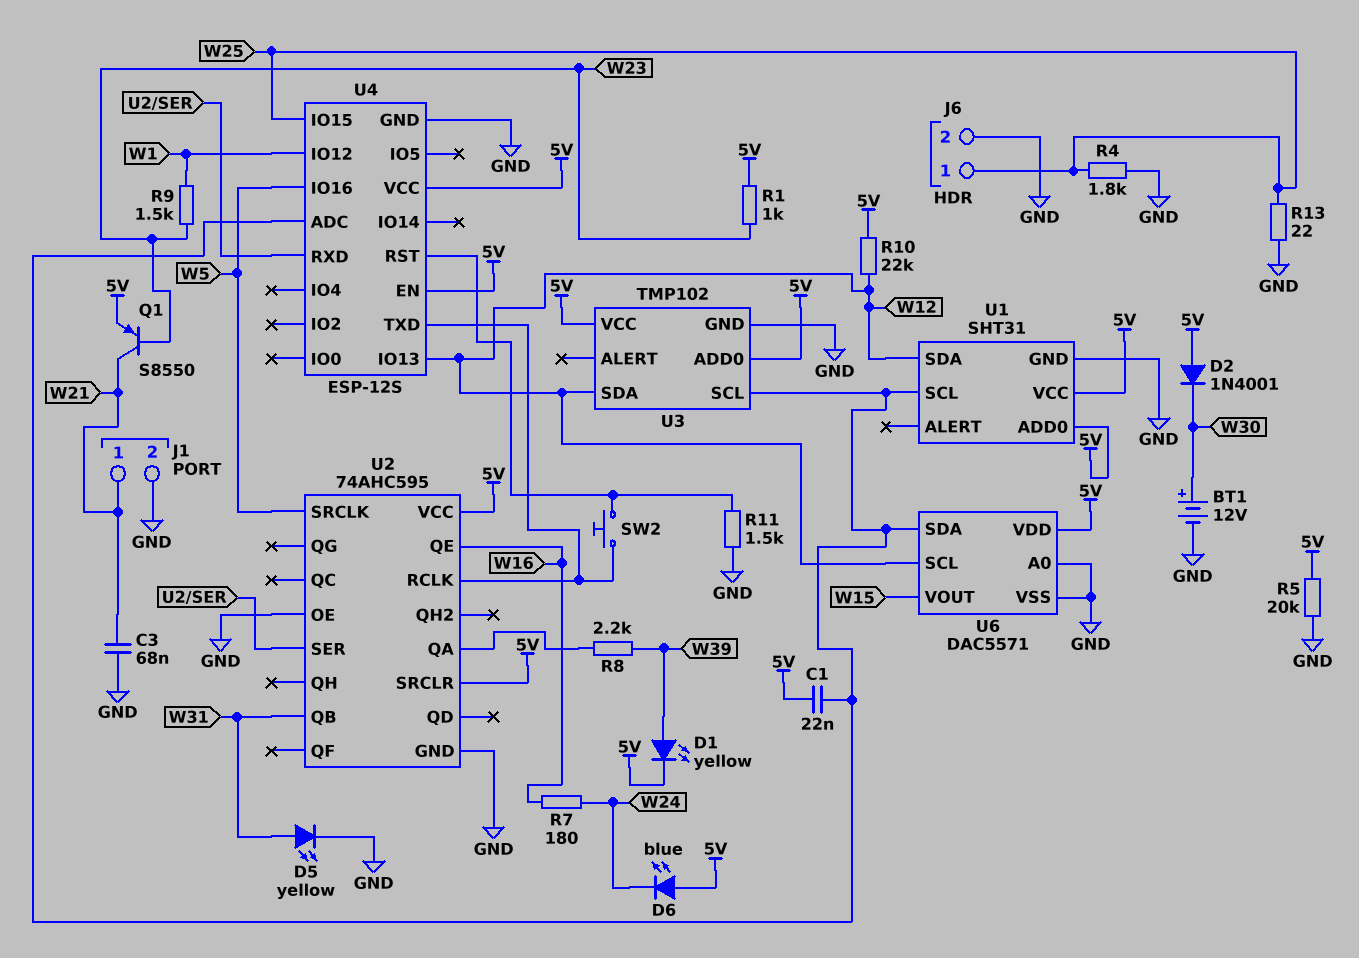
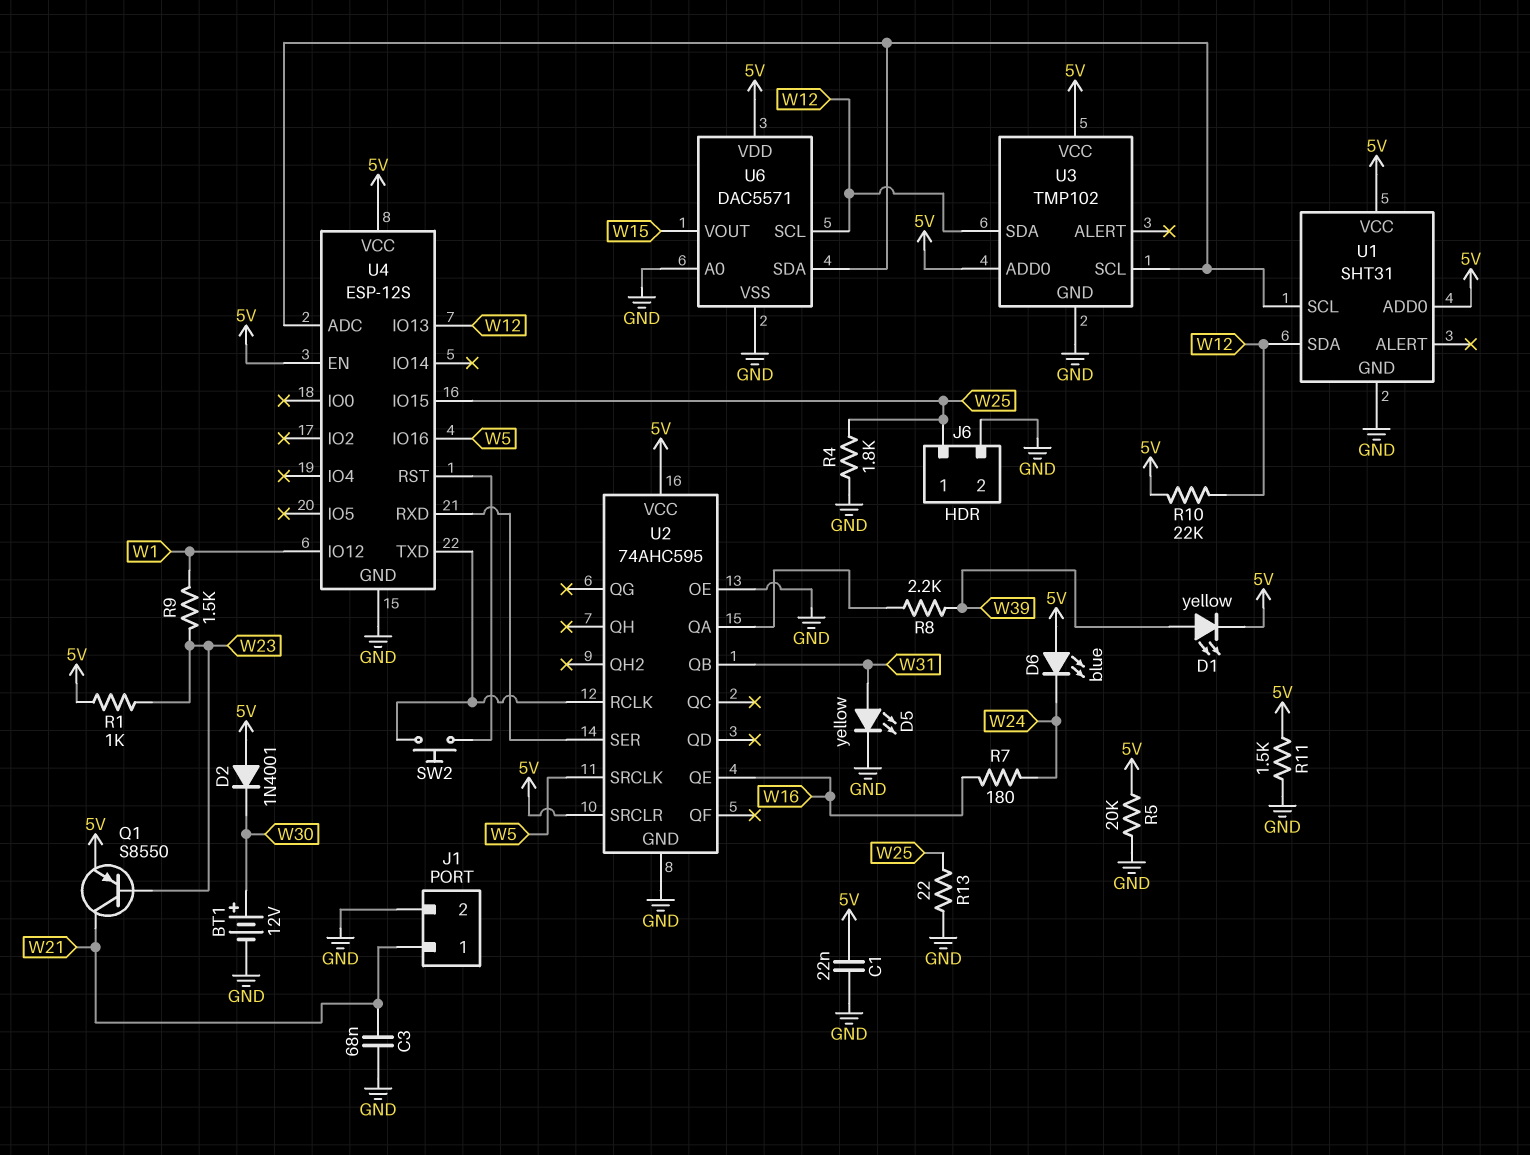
C1: 22nF (5V, U1/SCL) -> 22nF (5V, GND)
R11: 1.5k (GND, U4/RST) -> 1.5k (5V, GND)

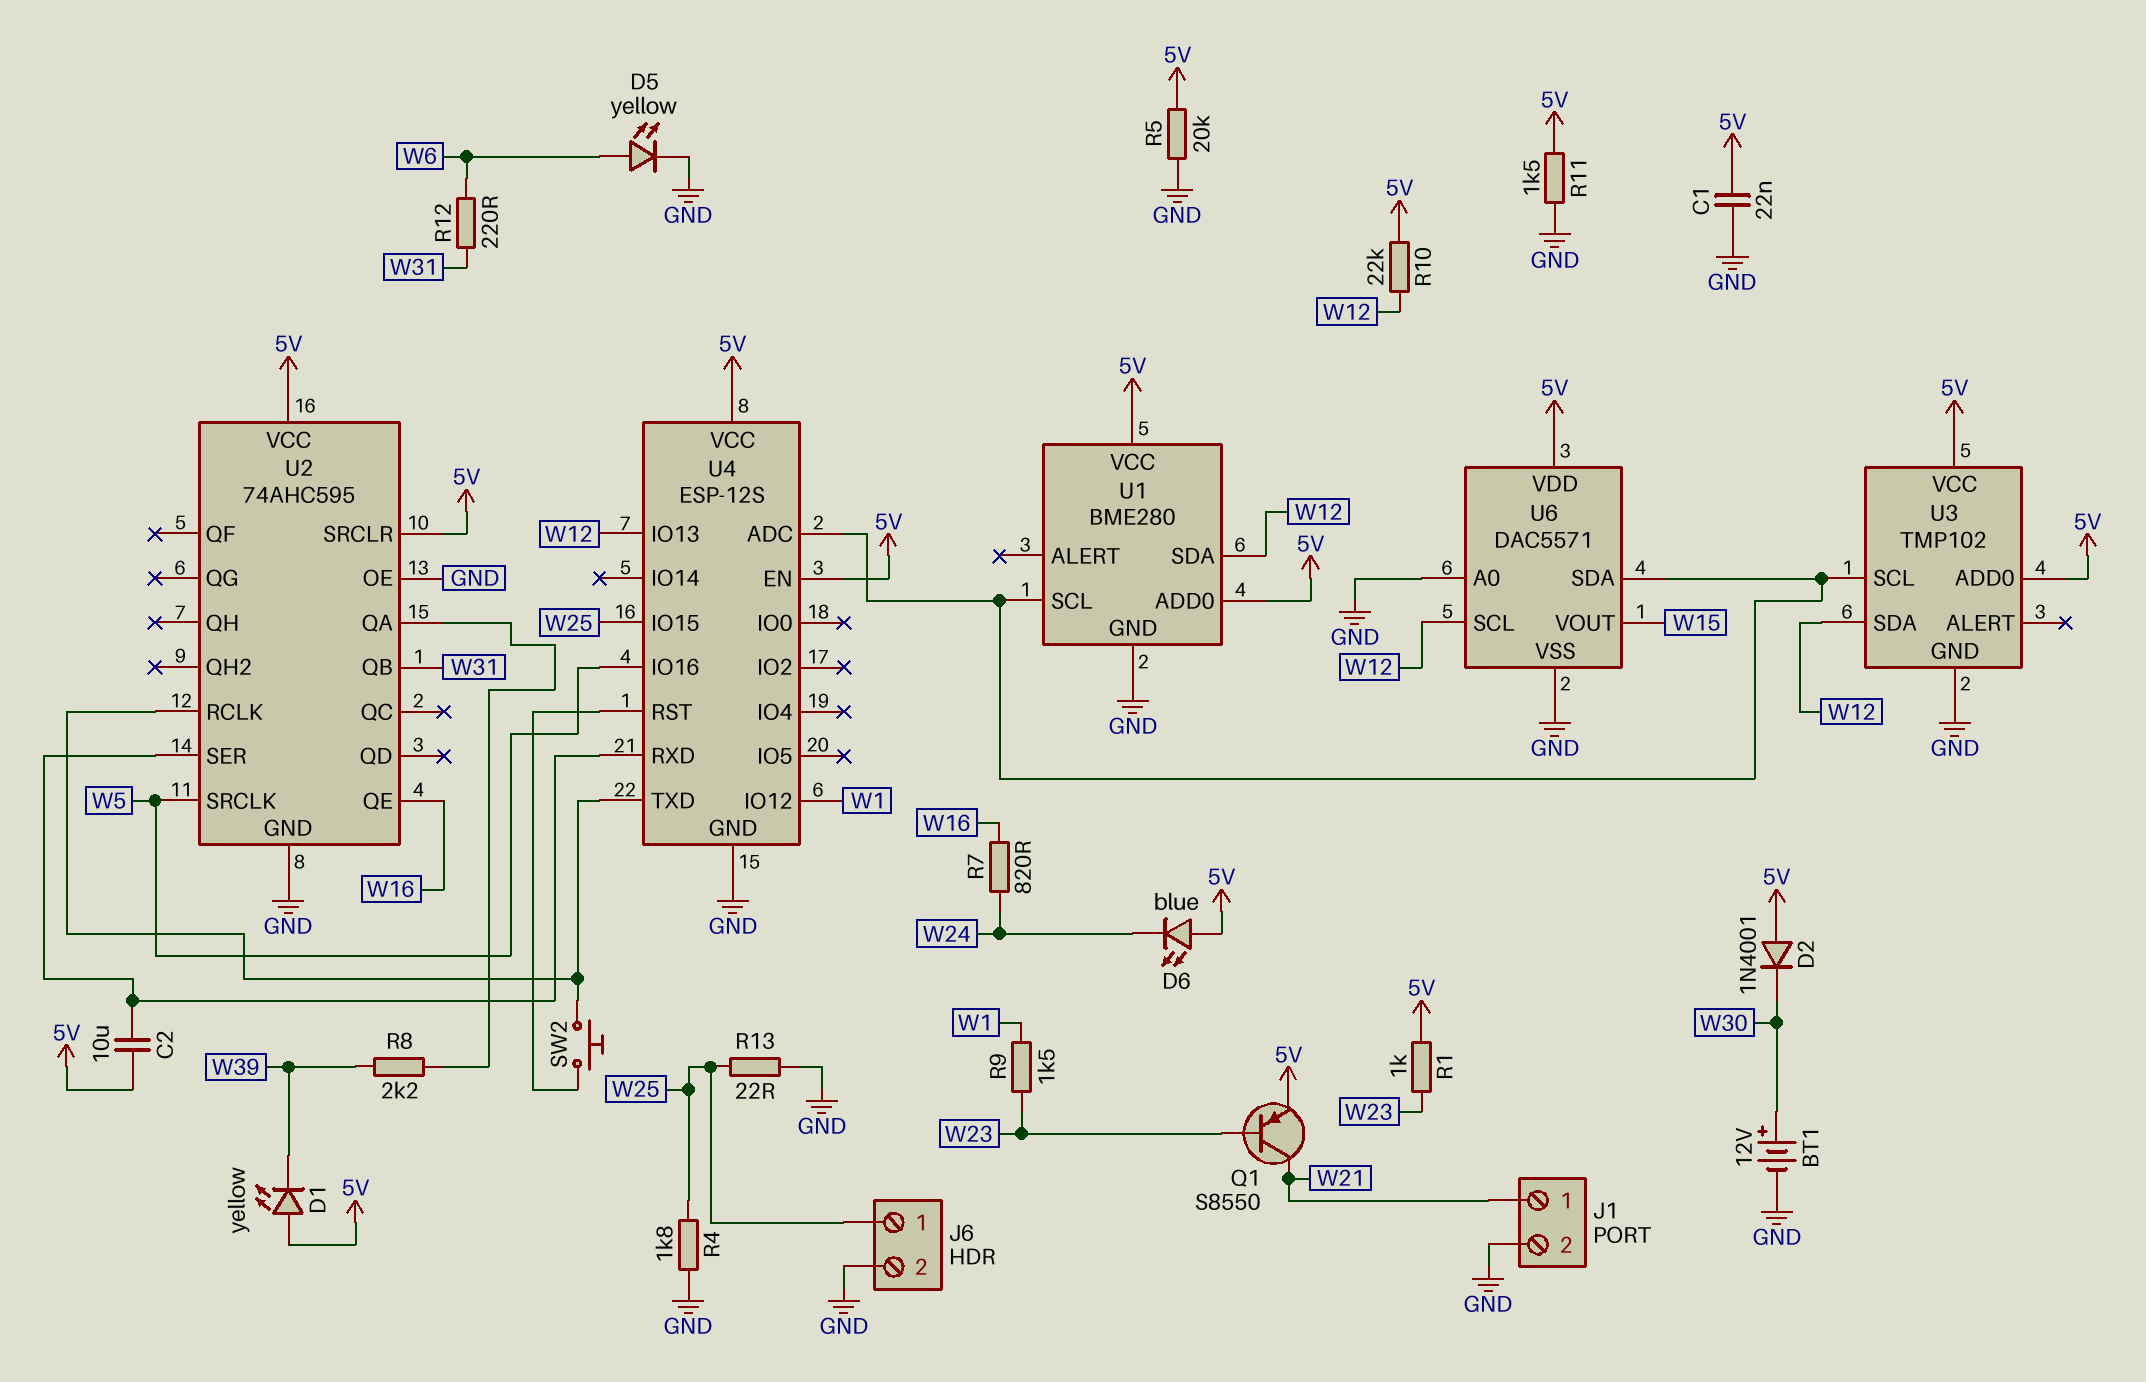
C2: none -> 10uF (5V, U2/SER)
C3: 68nF (GND, W21) -> none
D1: LED yellow (A W39, K 5V) -> LED yellow (A 5V, K W39)
D5: LED yellow (A W31, K GND) -> LED yellow (A W6, K GND)
R7: 180 (W16, W24) -> 820 (W16, W24)
R12: none -> 220 (W6, W31)
U1: SHT31 -> BME280

